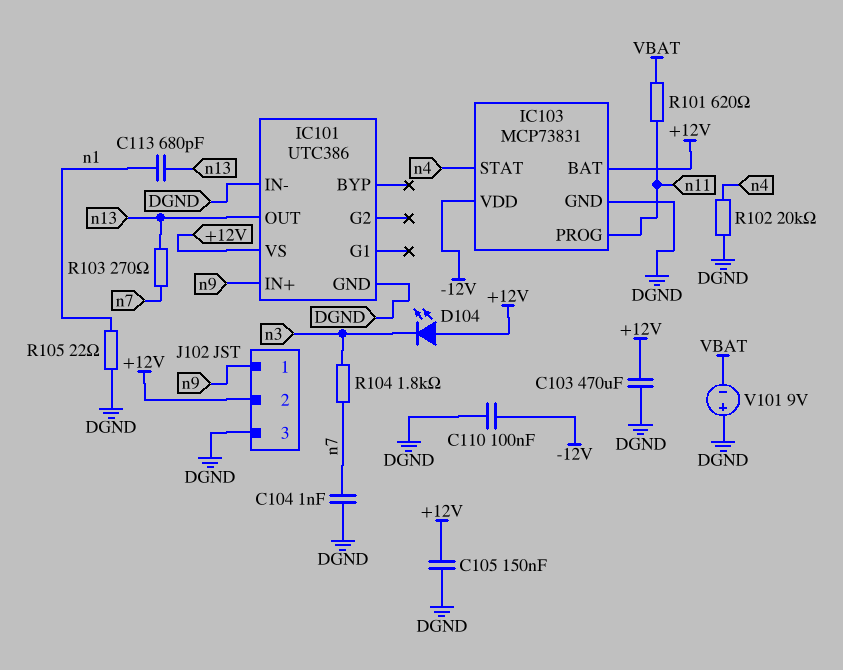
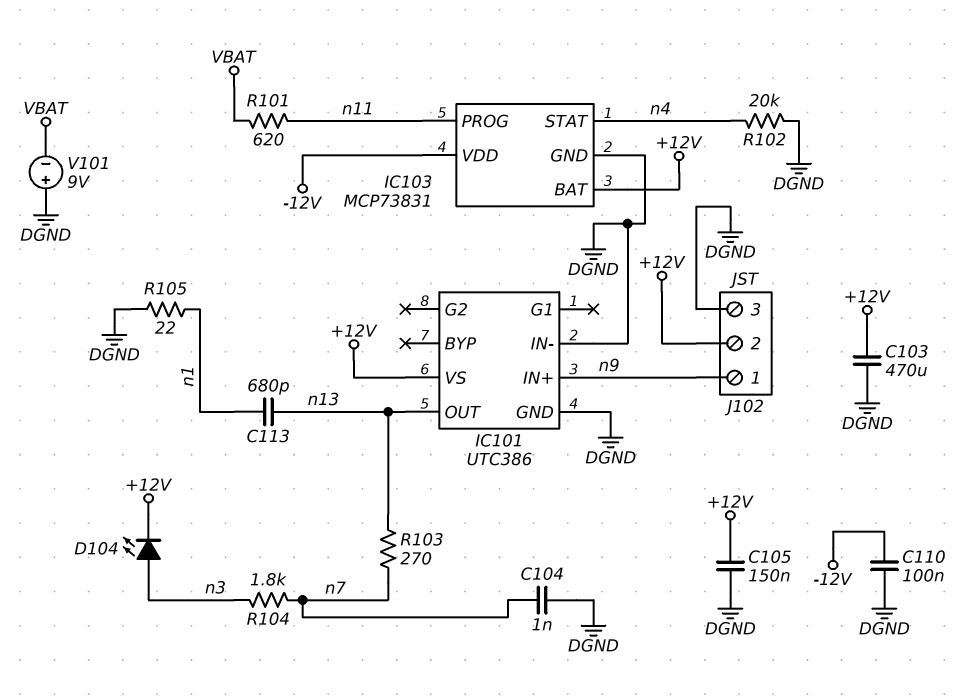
D104: LED (A +12V, K n3) -> LED (A n3, K +12V)

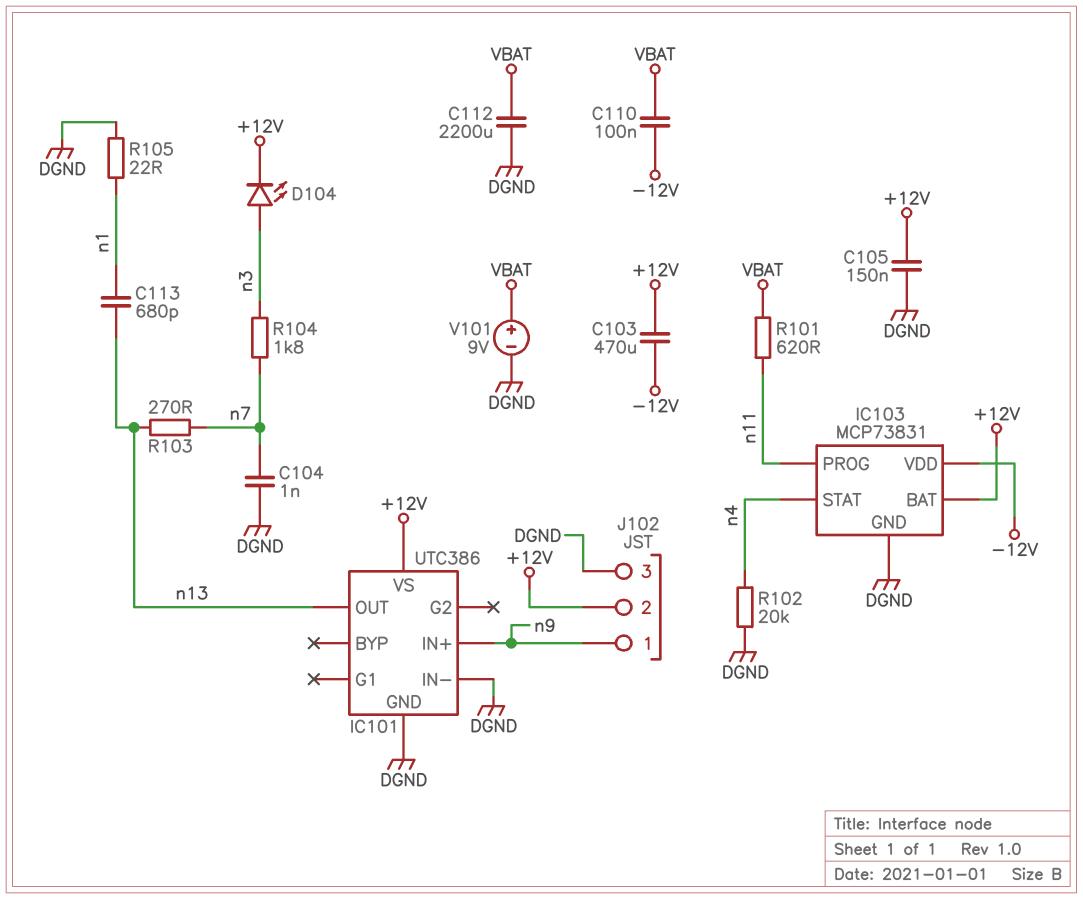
C103: 470uF (+12V, DGND) -> 470uF (+12V, -12V)
C110: 100nF (-12V, DGND) -> 100nF (-12V, VBAT)
C112: none -> 2200uF (DGND, VBAT)
V101: 9V (plus DGND, minus VBAT) -> 9V (plus VBAT, minus DGND)

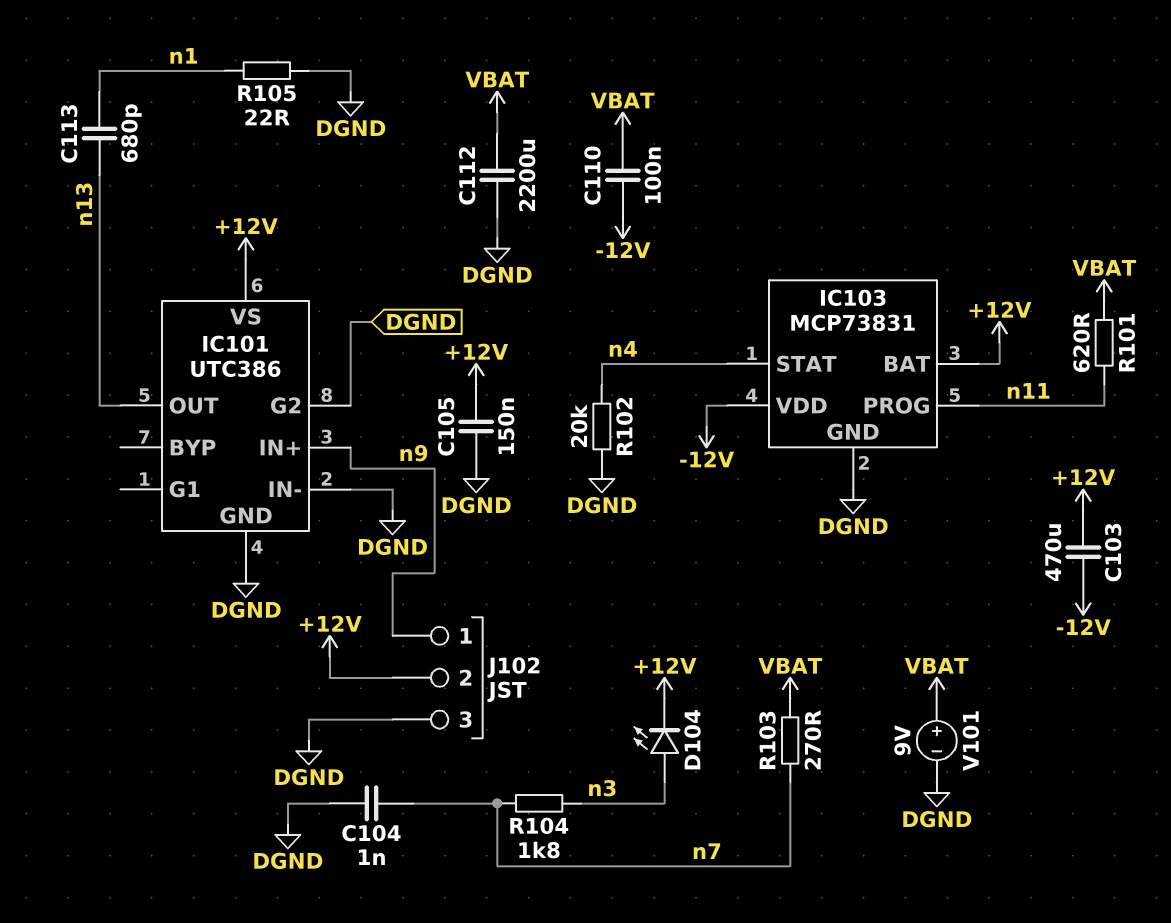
IC101 pin G2: none -> DGND
R103: 270 (n7, n13) -> 270 (VBAT, n7)

